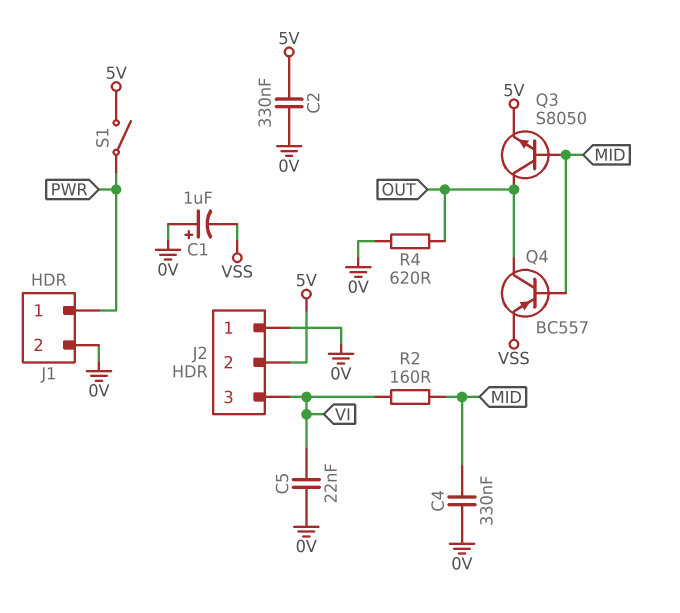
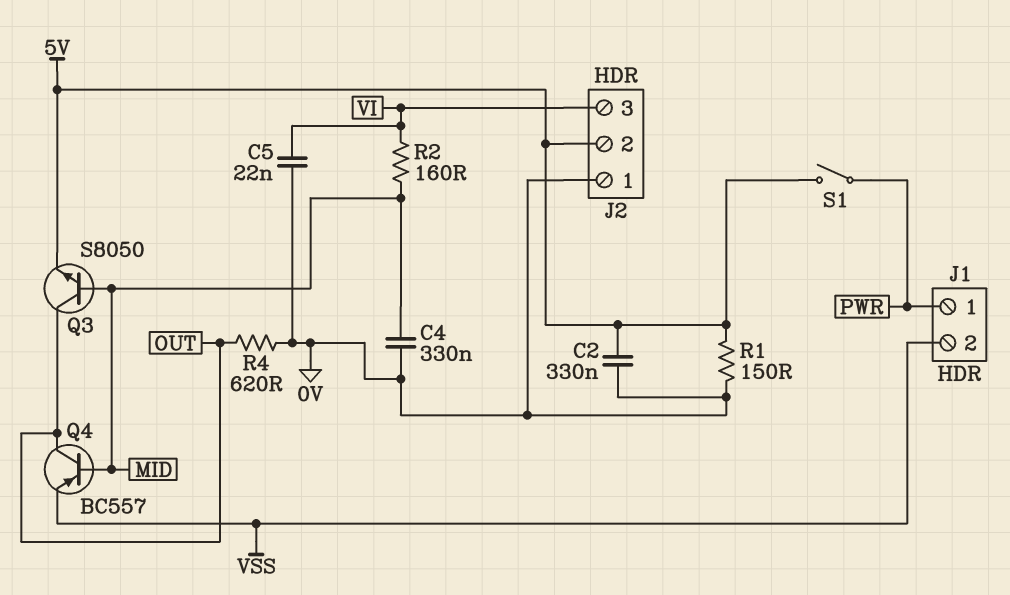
C1: 1uF (plus 0V, minus VSS) -> none
J1 pin 2: 0V -> VSS
R1: none -> 150 (0V, 5V)

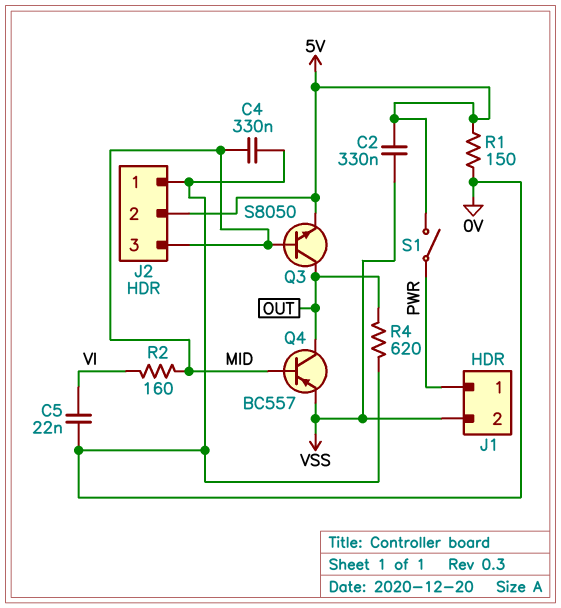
C2: 330nF (0V, 5V) -> 330nF (5V, VSS)
J2 pin 3: VI -> MID

